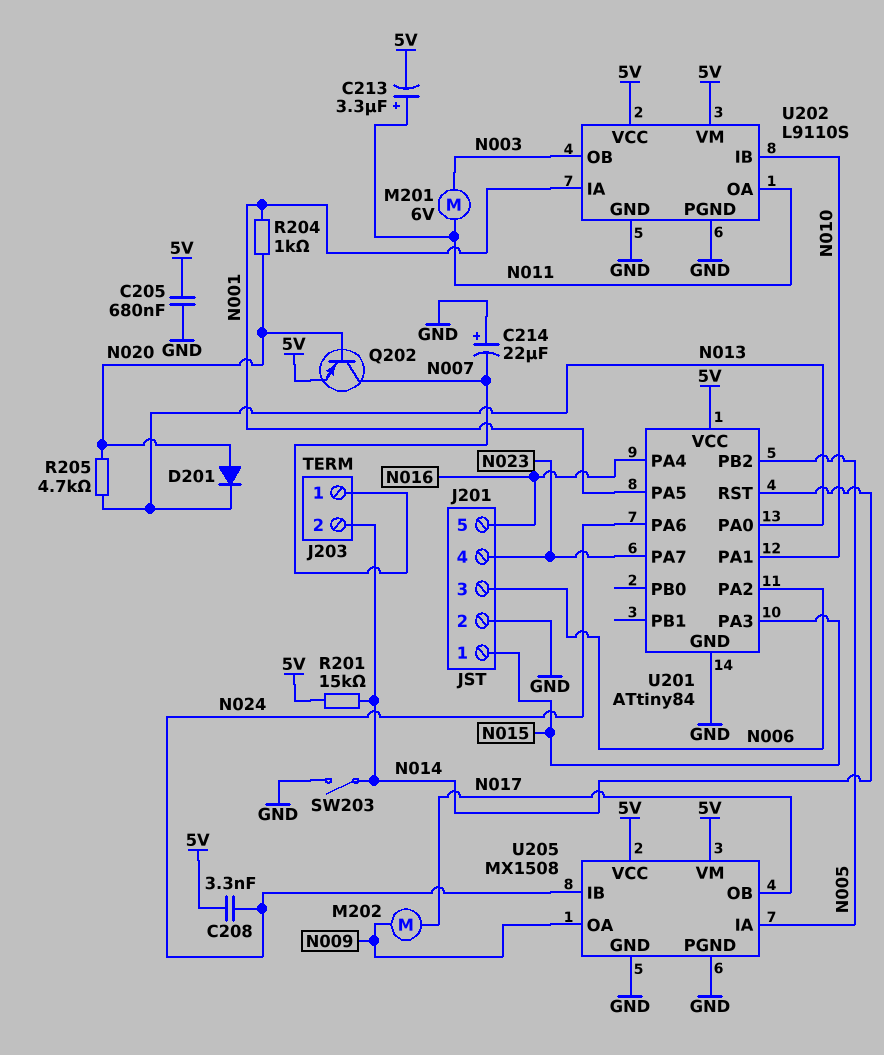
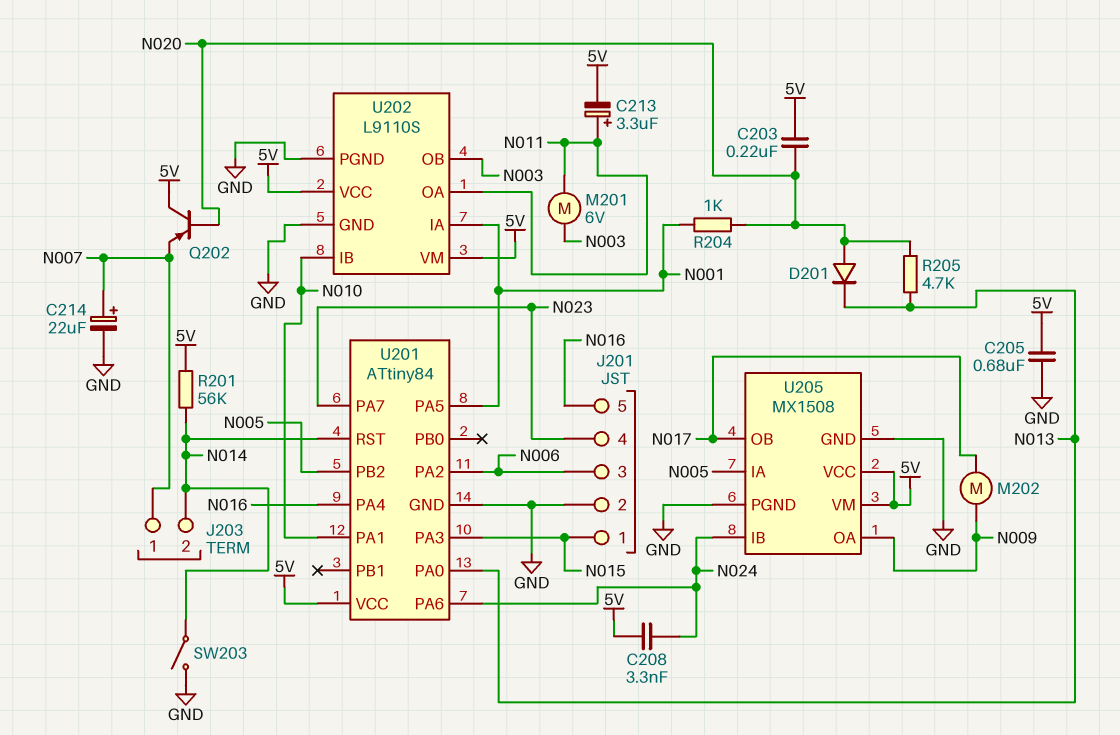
C203: none -> 220nF (5V, N020)
C214: 22uF (plus GND, minus N007) -> 22uF (plus N007, minus GND)
Q202: PNP (B N020, C N007, E 5V) -> PNP (B N020, C 5V, E N007)
R201: 15k (5V, N014) -> 56k (5V, N014)

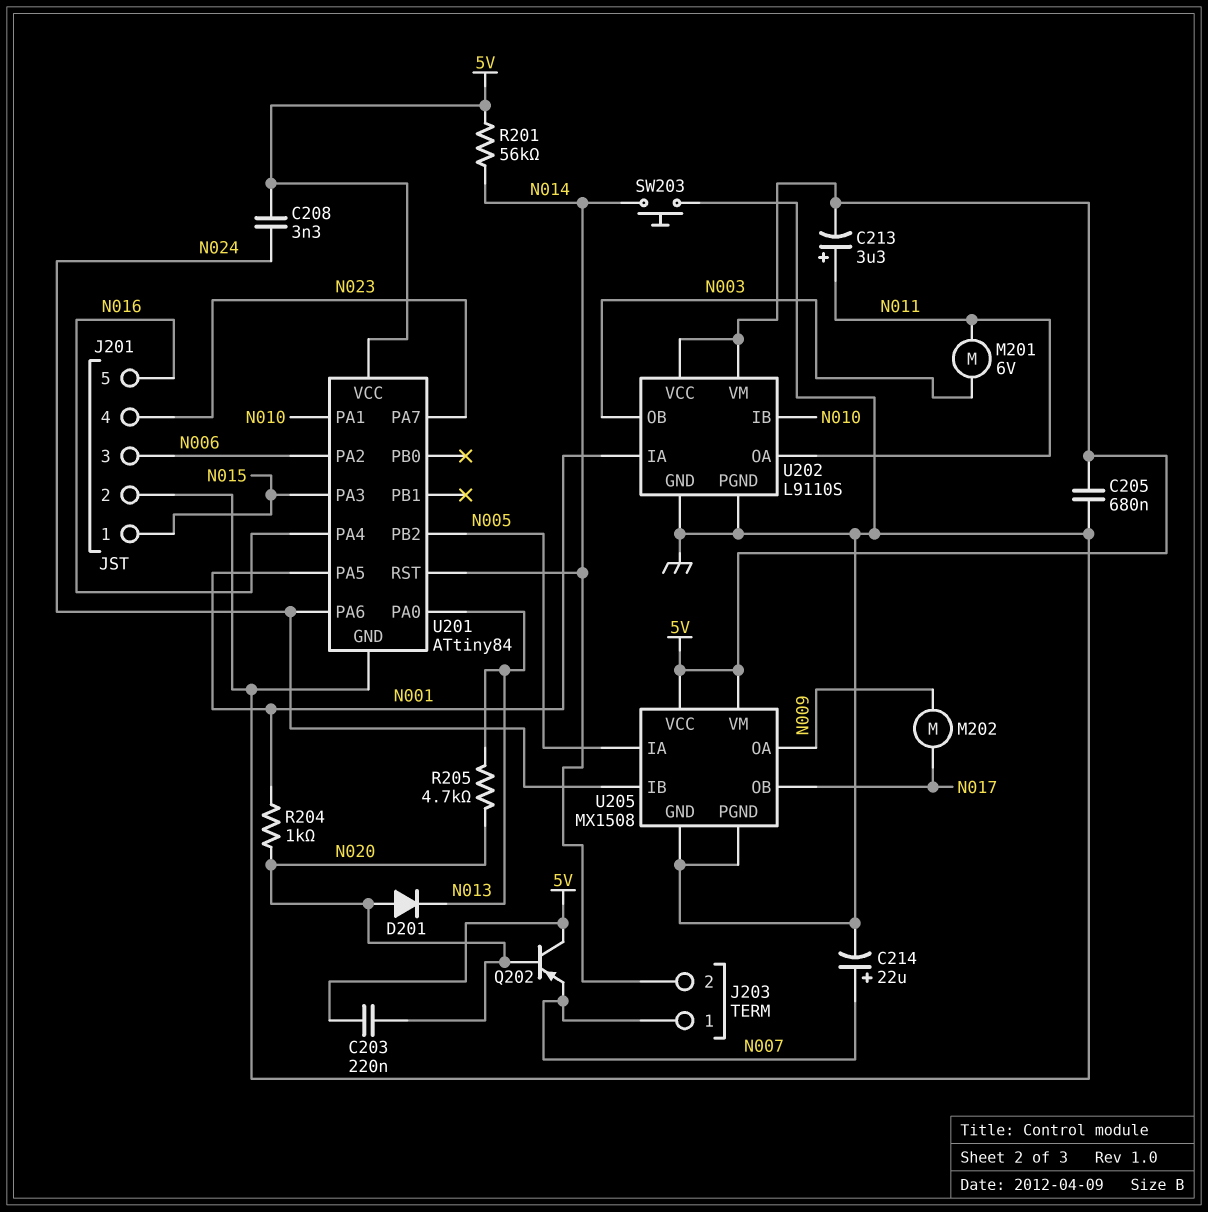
SW203: switch (GND, N014) -> button (GND, N014)

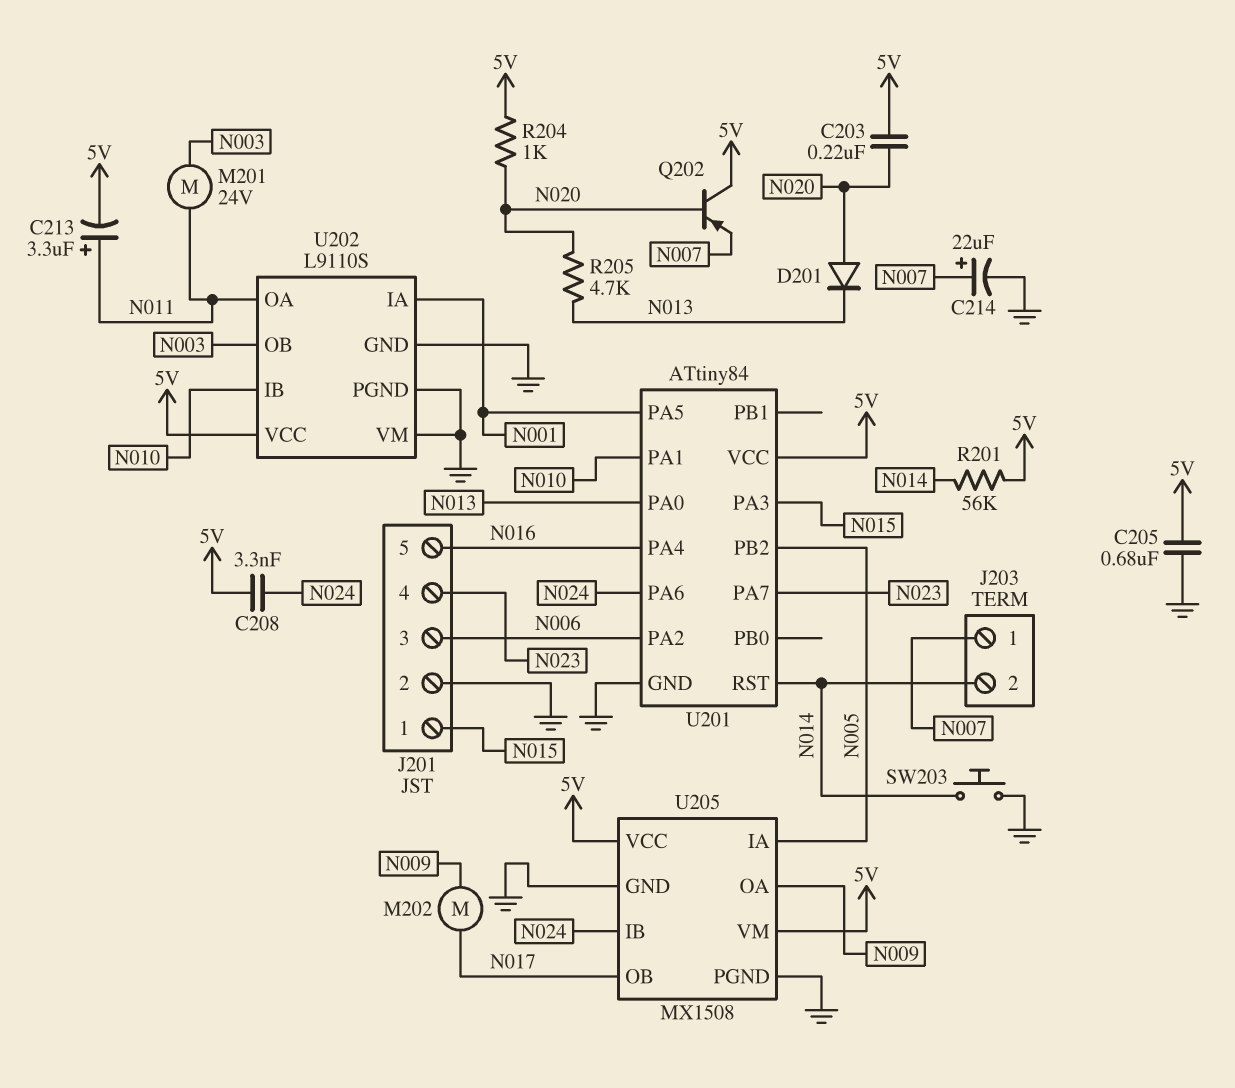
M201: motor 6V (N003, N011) -> motor 24V (N003, N011)
R204: 1k (N001, N020) -> 1k (5V, N020)
U202 pin VM: 5V -> GND

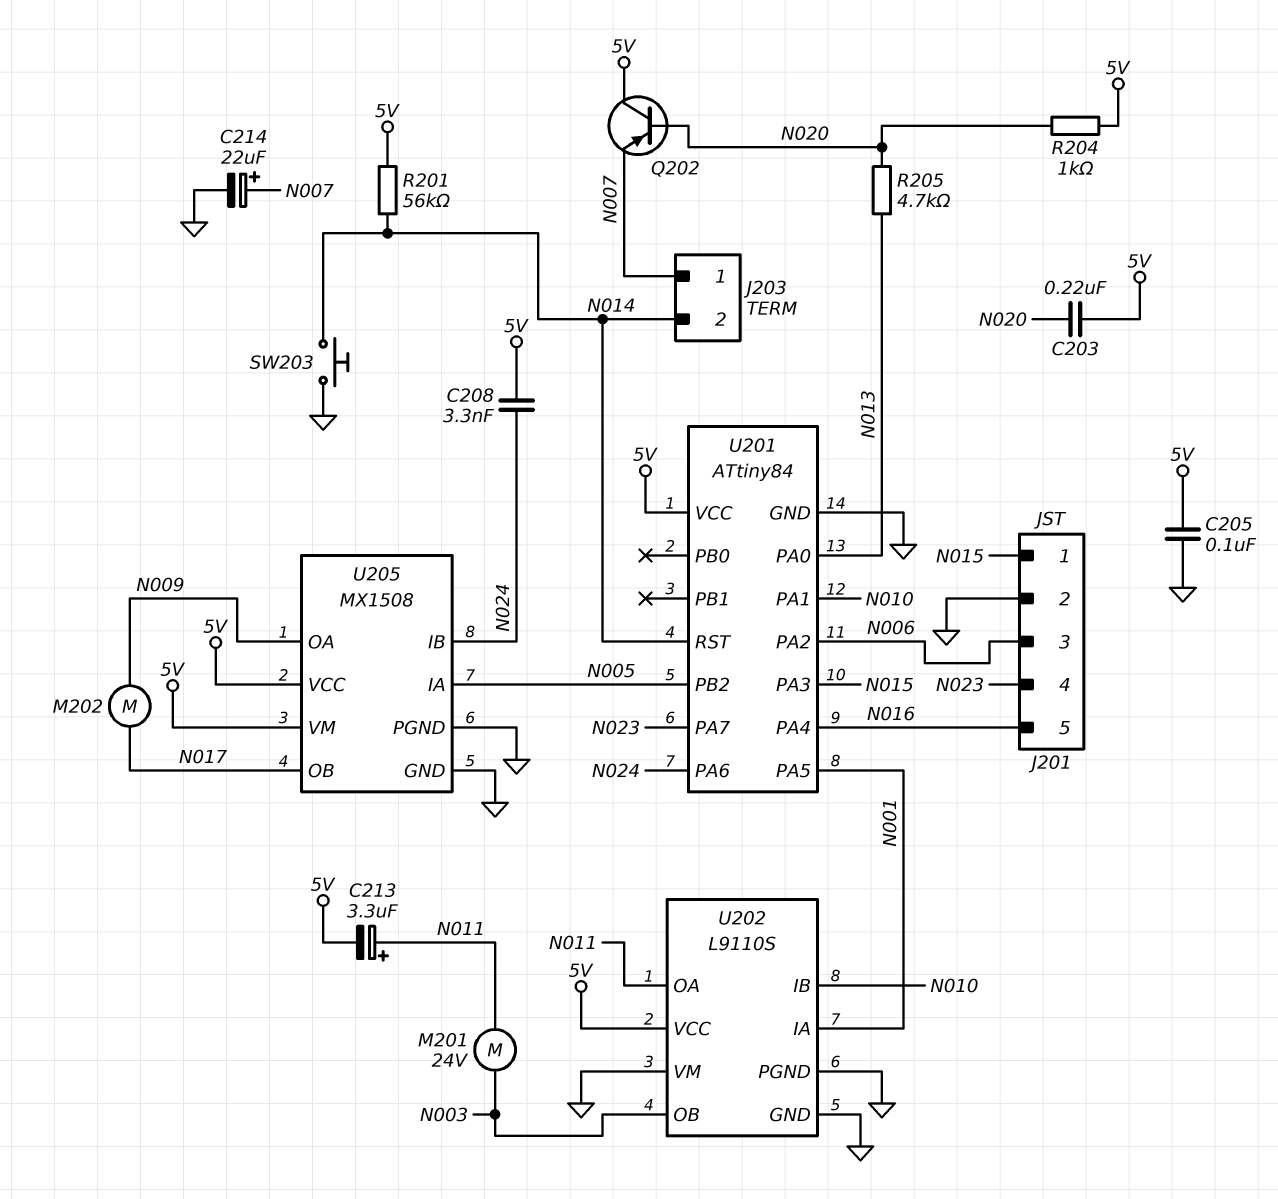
C205: 680nF (5V, GND) -> 100nF (5V, GND)
D201: diode (A N020, K N013) -> none

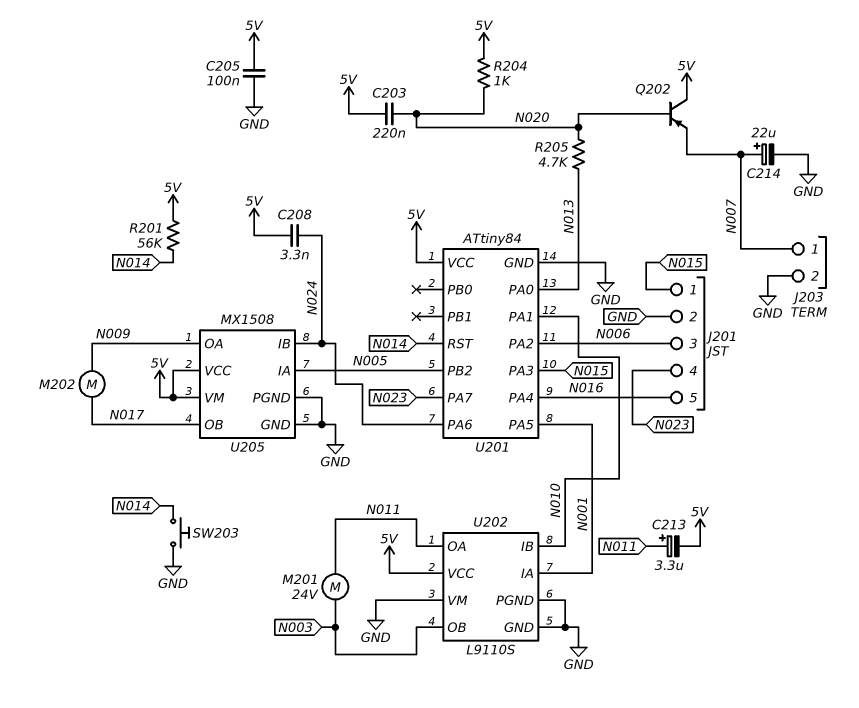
J203 pin 2: N014 -> GND

